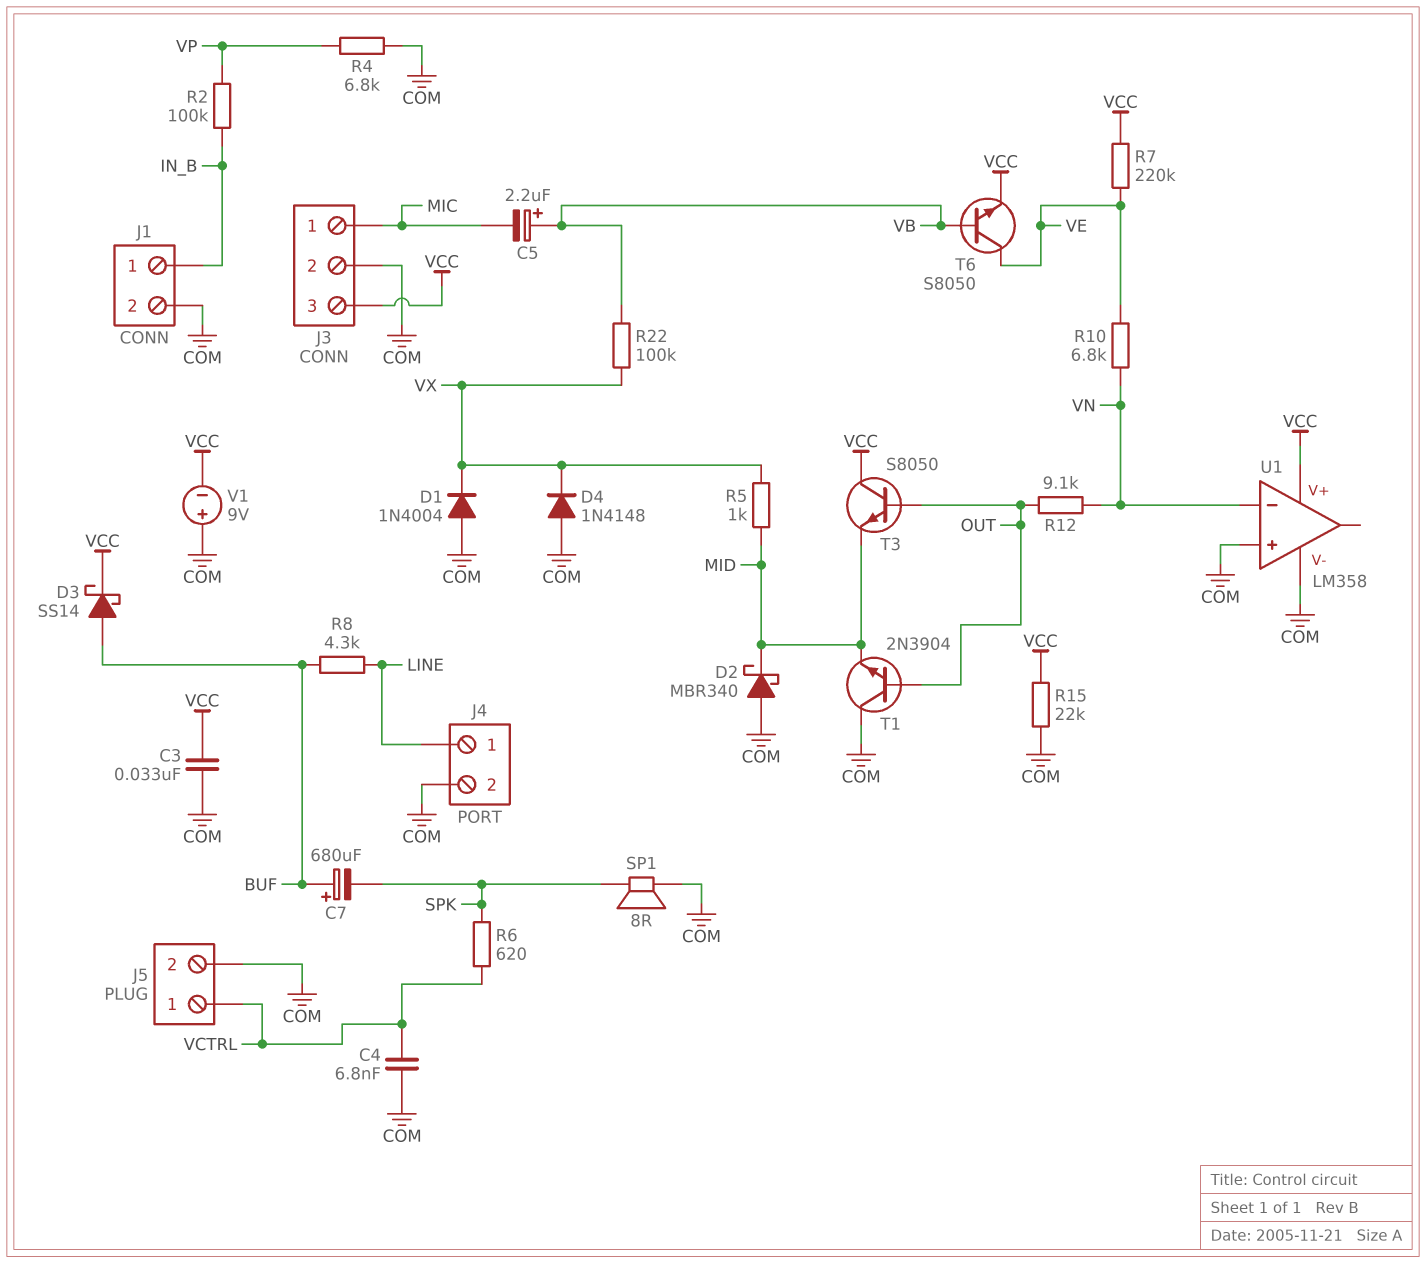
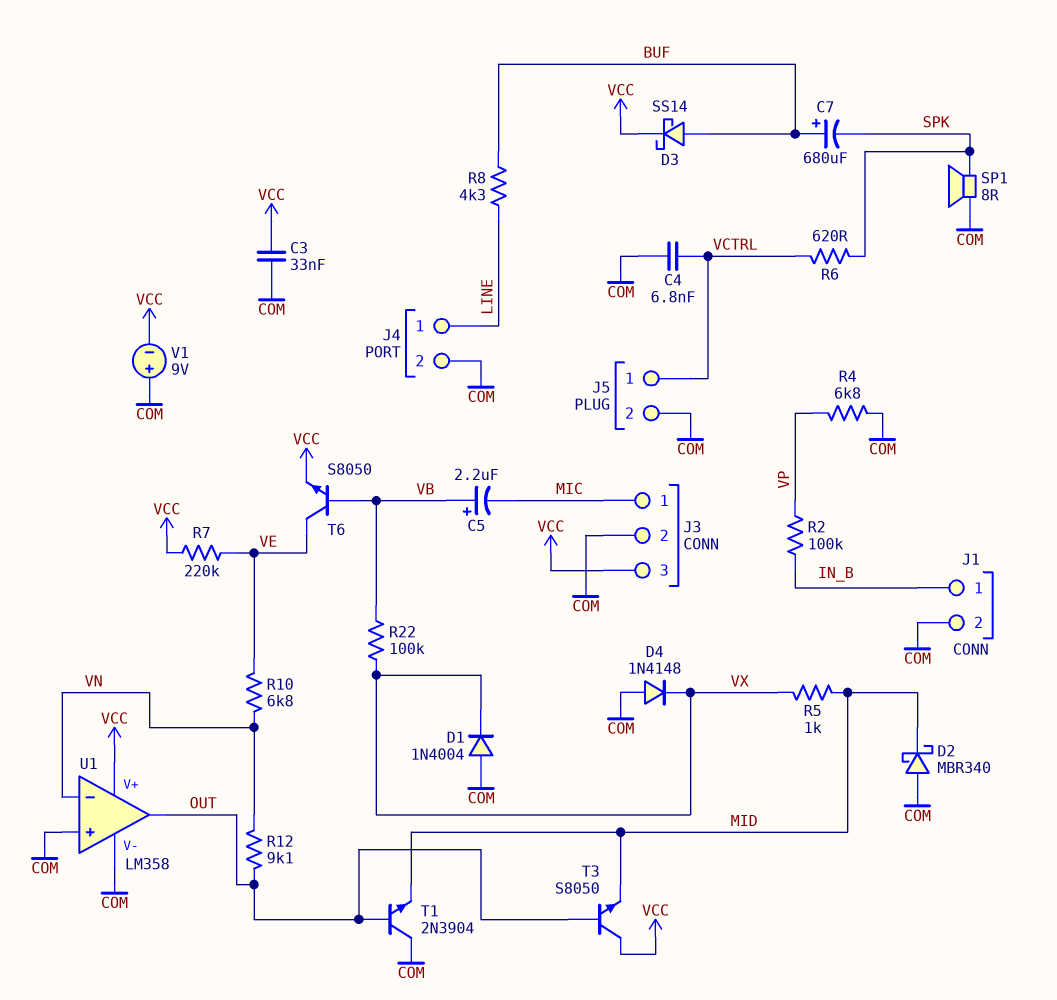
R15: 22k (COM, VCC) -> none
U1 pin out: none -> OUT

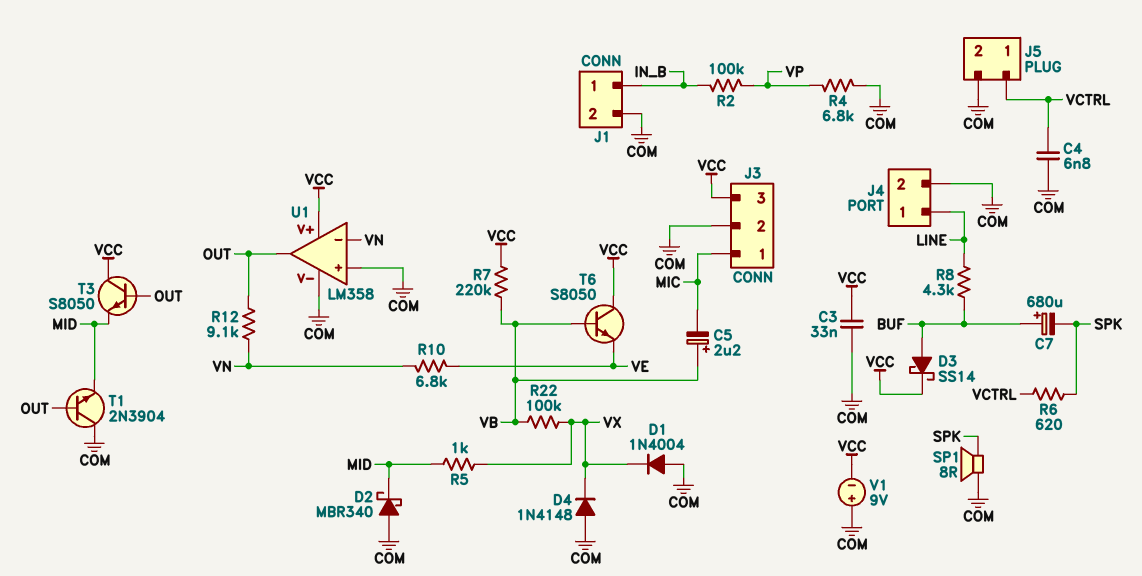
R7: 220k (VCC, VE) -> 220k (VB, VCC)
T6: NPN S8050 (B VB, C VE, E VCC) -> NPN S8050 (B VB, C VCC, E VE)

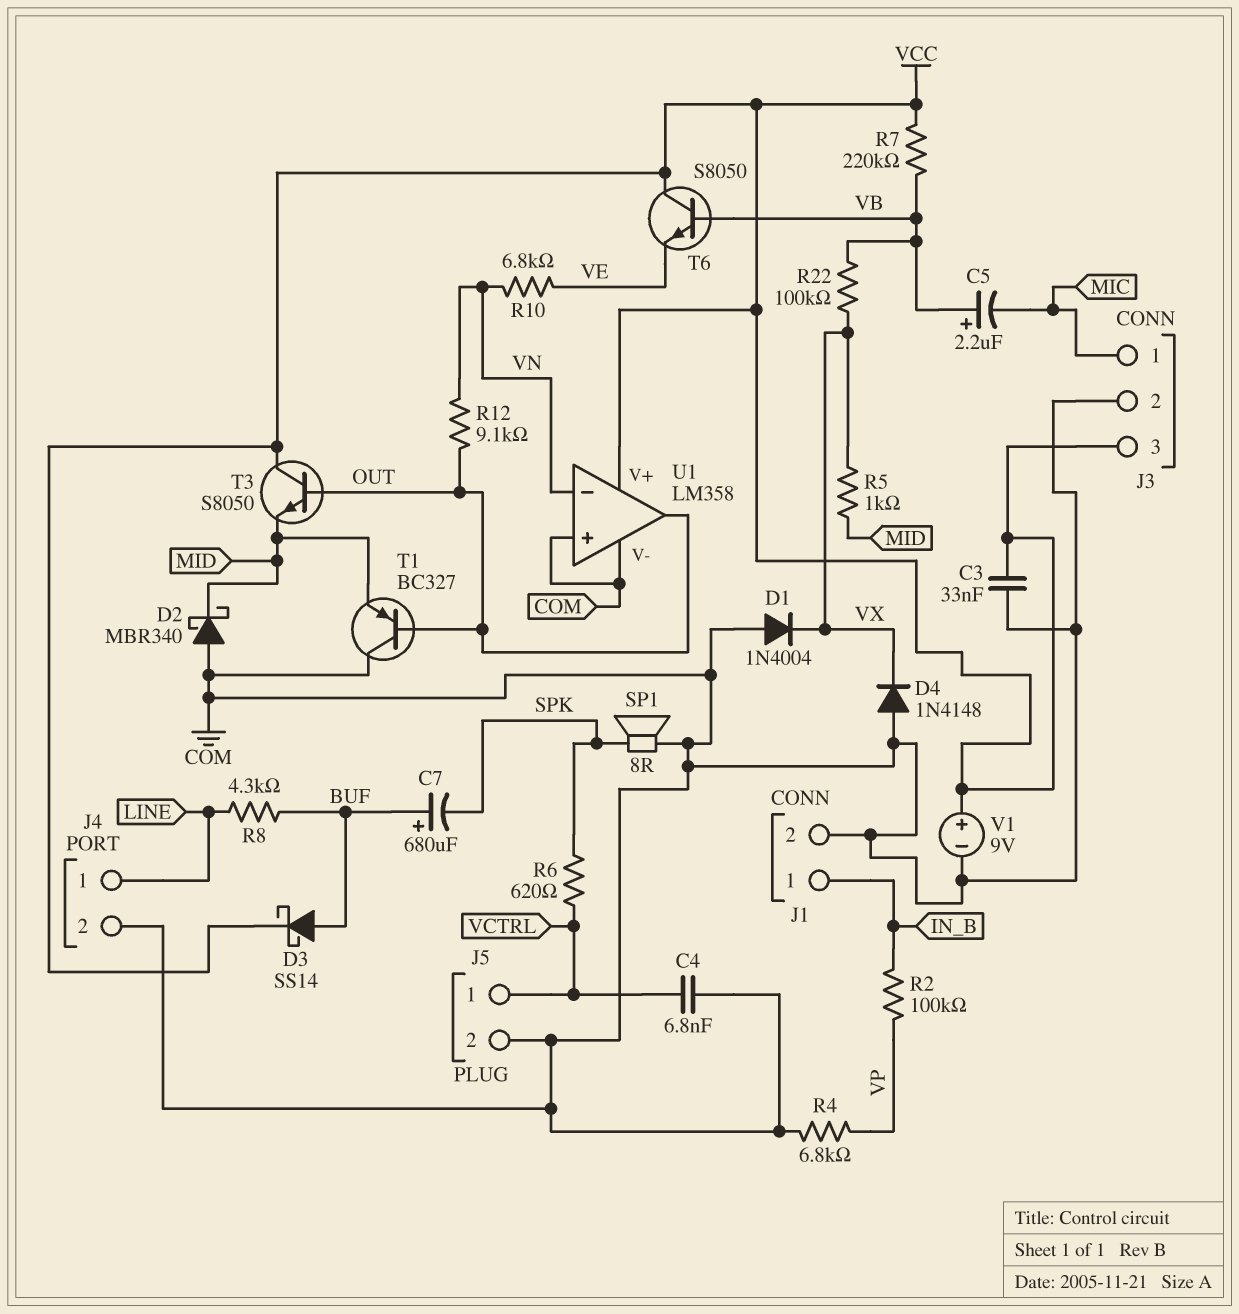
T1: NPN 2N3904 (B OUT, C COM, E MID) -> PNP BC327 (B OUT, C COM, E MID)
V1: 9V (plus COM, minus VCC) -> 9V (plus VCC, minus COM)

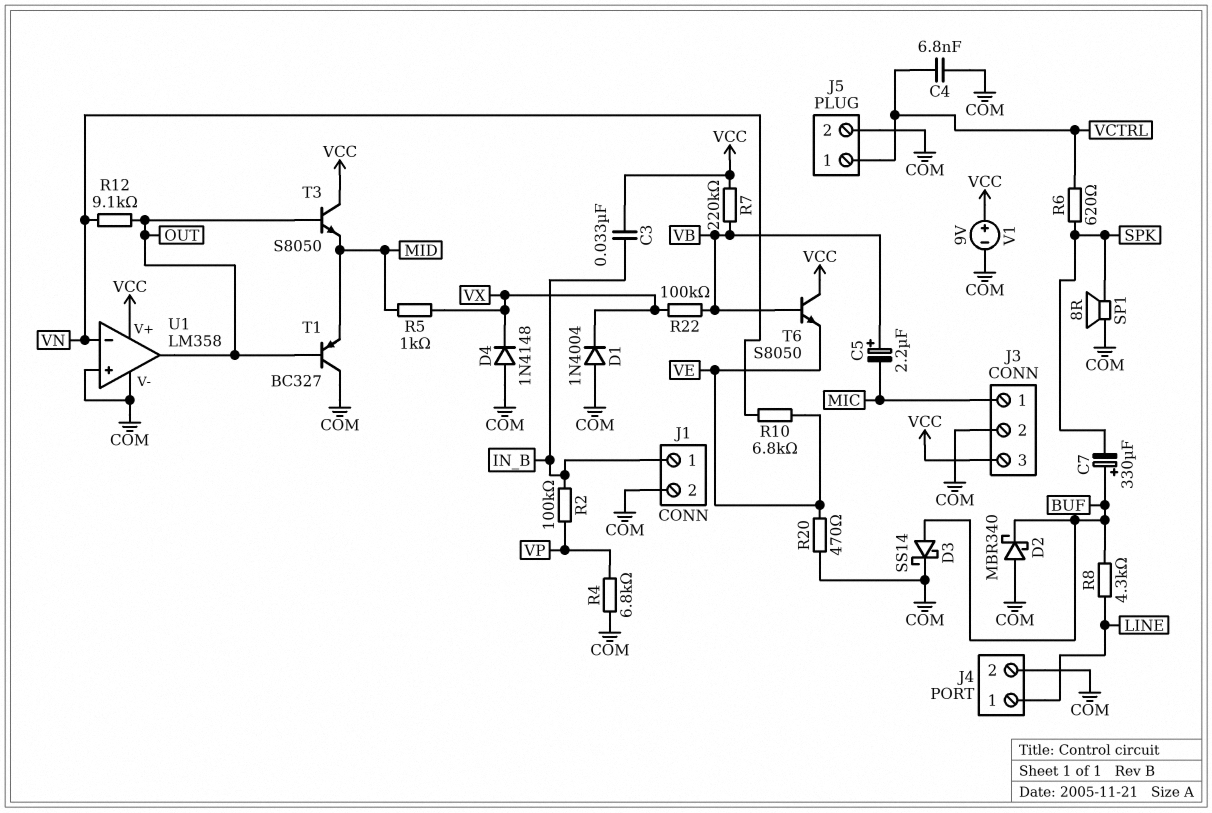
C3: 33nF (COM, VCC) -> 33nF (IN_B, VCC)
C7: 680uF (plus BUF, minus SPK) -> 330uF (plus BUF, minus SPK)
D2: schottky MBR340 (A COM, K MID) -> schottky MBR340 (A COM, K BUF)
D3: schottky SS14 (A BUF, K VCC) -> schottky SS14 (A BUF, K COM)
R20: none -> 470 (COM, VE)

